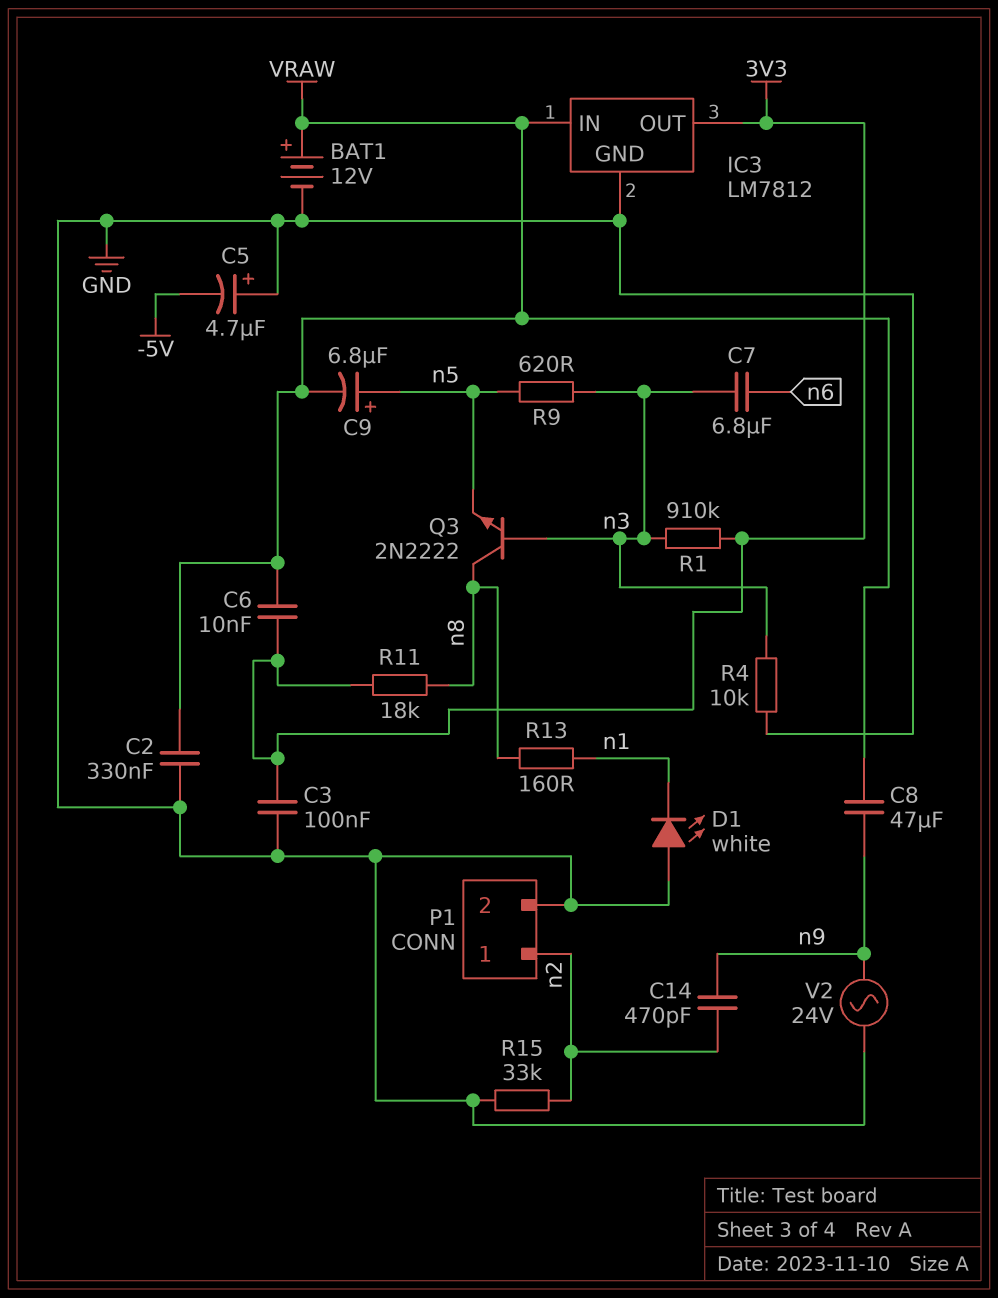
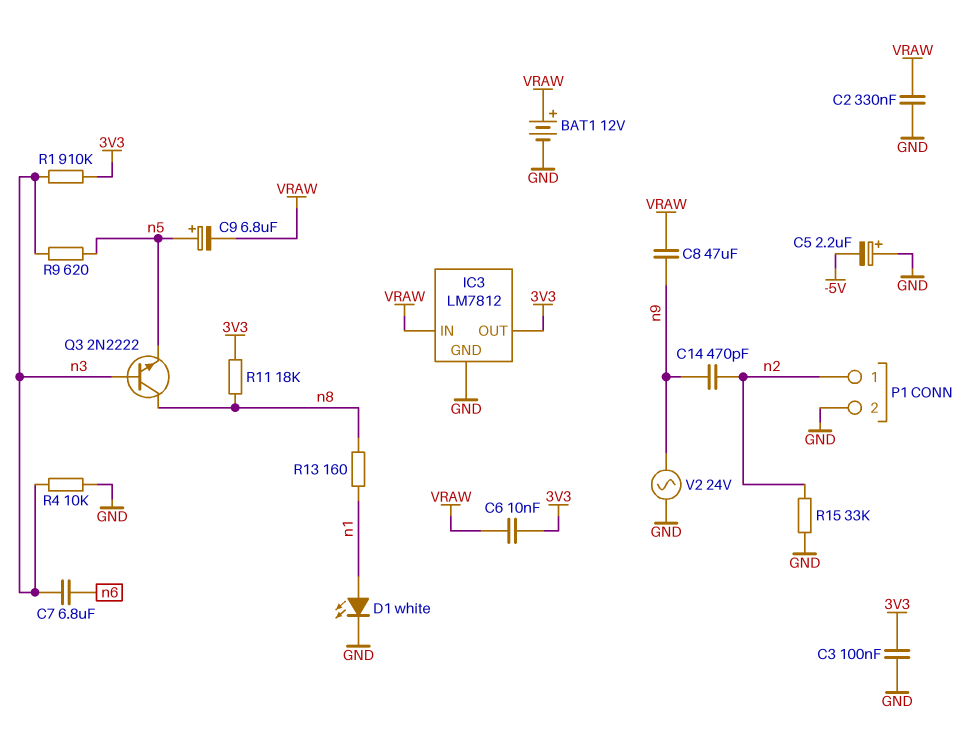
C5: 4.7uF (plus GND, minus -5V) -> 2.2uF (plus GND, minus -5V)
D1: LED white (A GND, K n1) -> LED white (A n1, K GND)

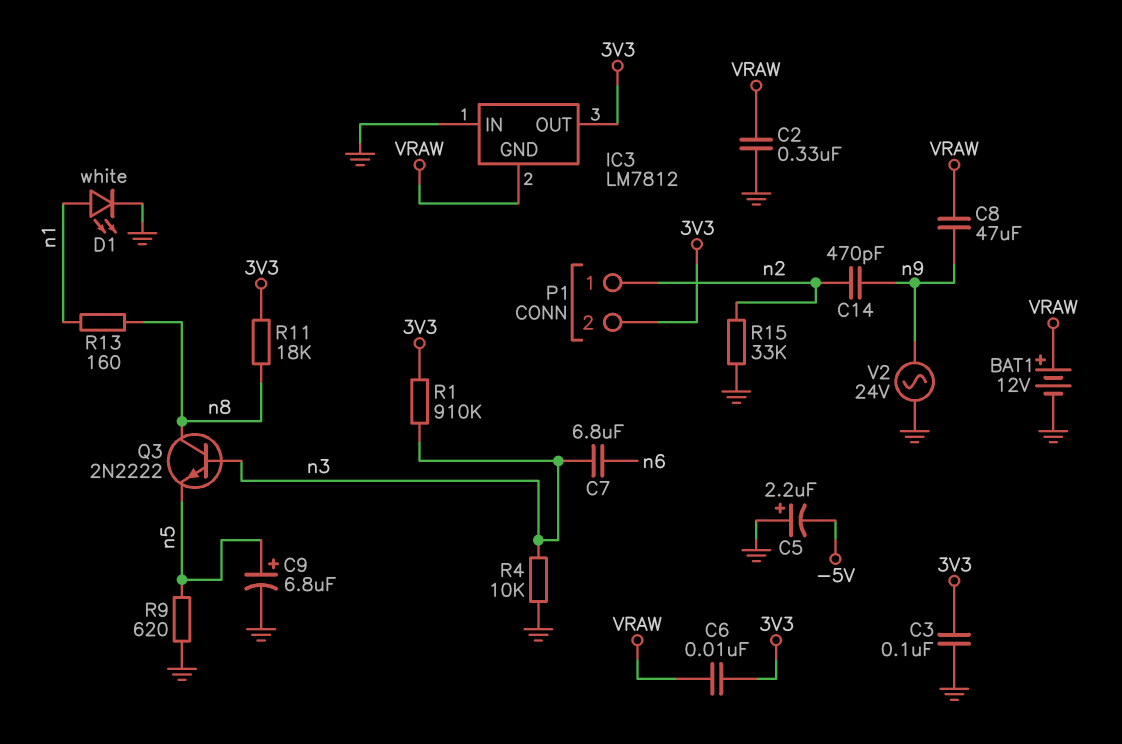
C9: 6.8uF (plus n5, minus VRAW) -> 6.8uF (plus n5, minus GND)
IC3 pin GND: GND -> VRAW
IC3 pin IN: VRAW -> GND
P1 pin 2: GND -> 3V3
R9: 620 (n3, n5) -> 620 (GND, n5)

